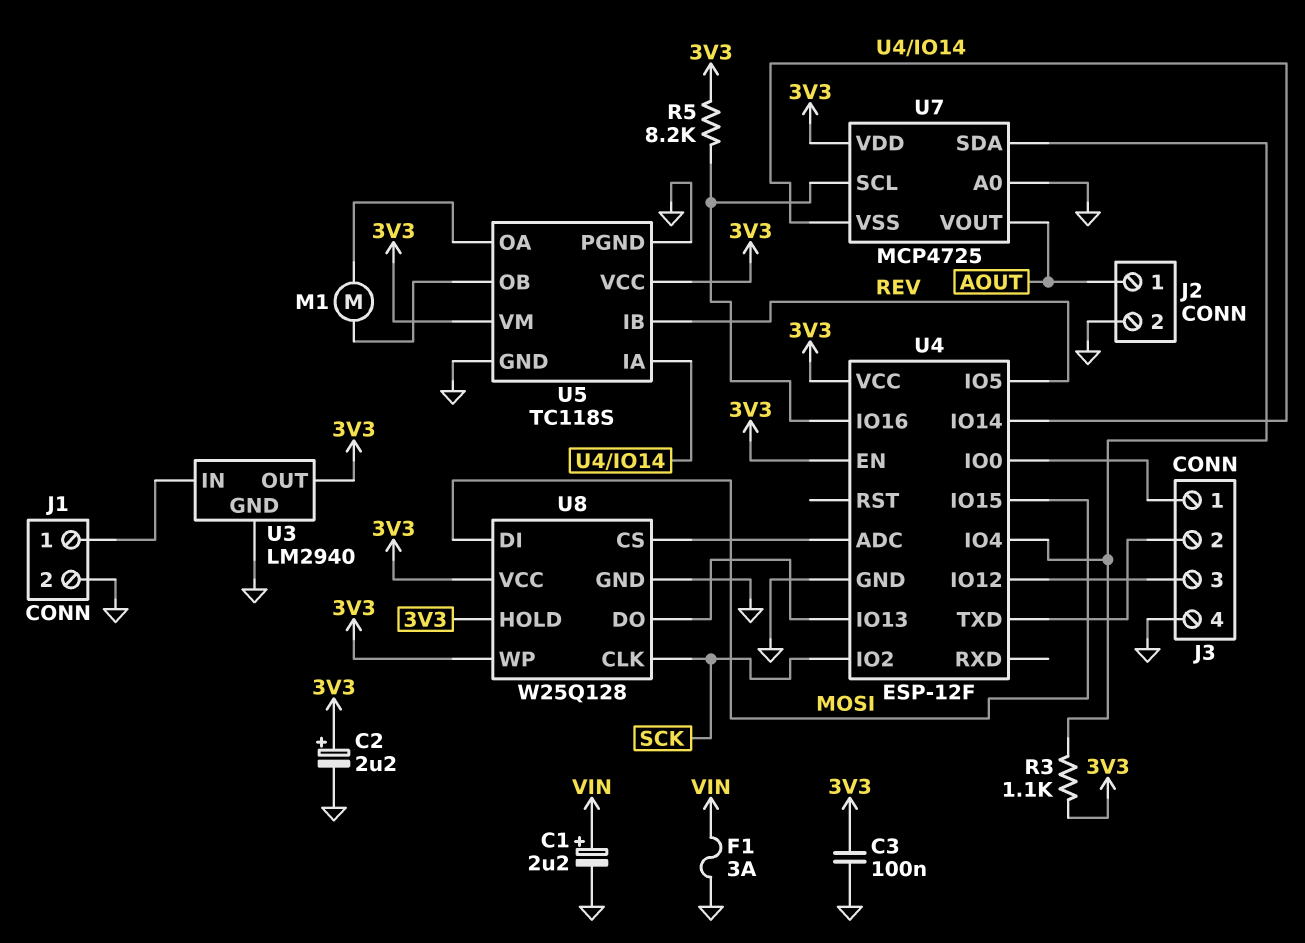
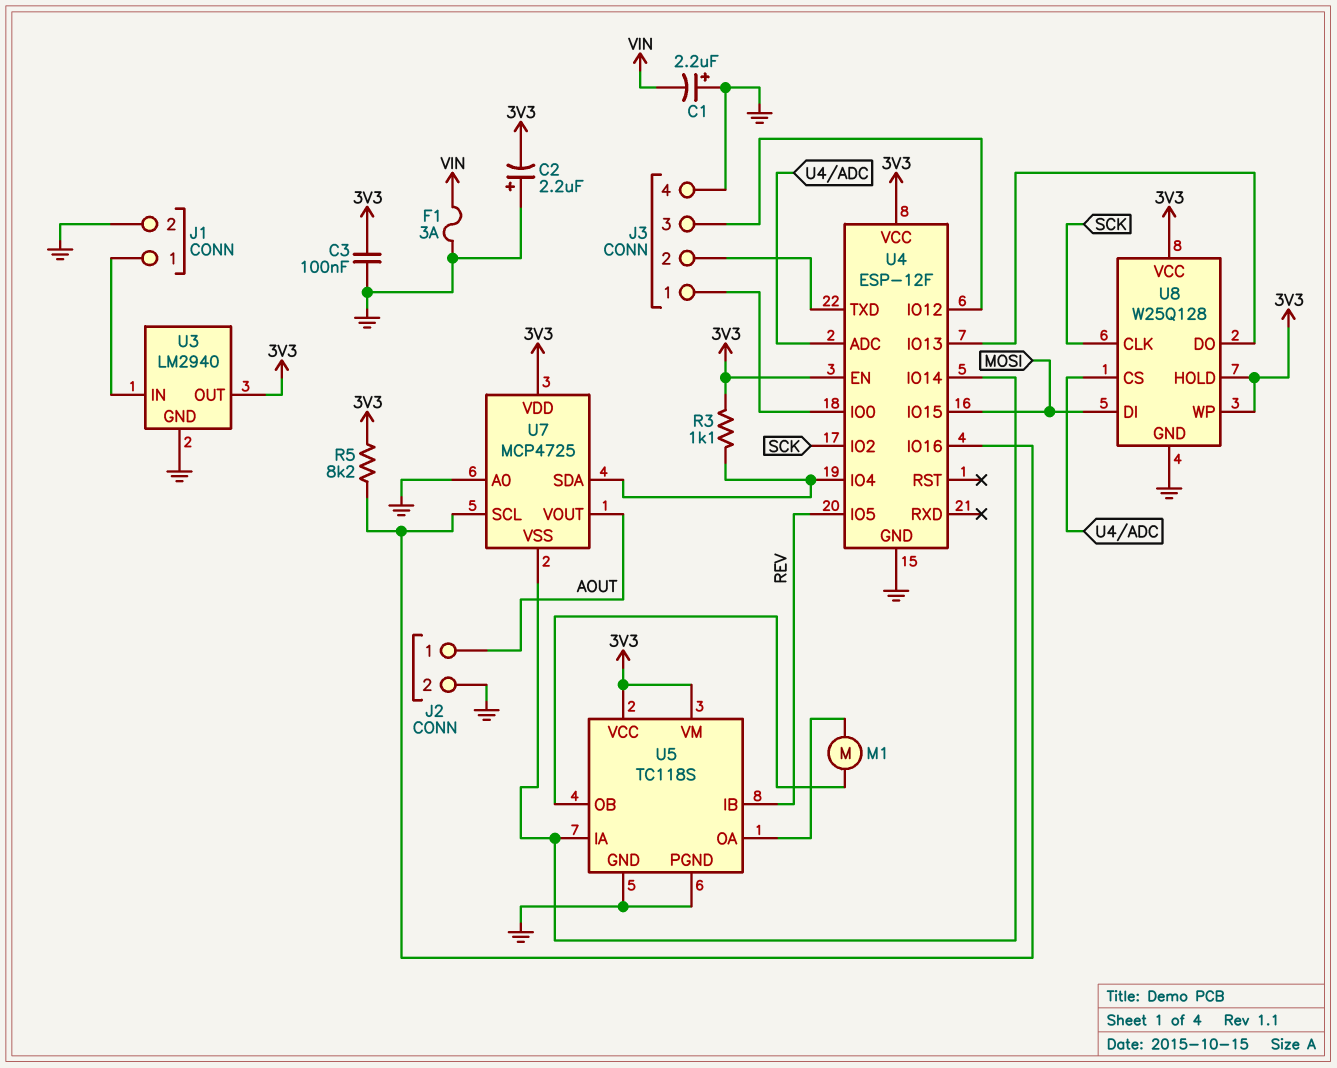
C1: 2.2uF (plus VIN, minus GND) -> 2.2uF (plus GND, minus VIN)
C2: 2.2uF (plus 3V3, minus GND) -> 2.2uF (plus GND, minus 3V3)

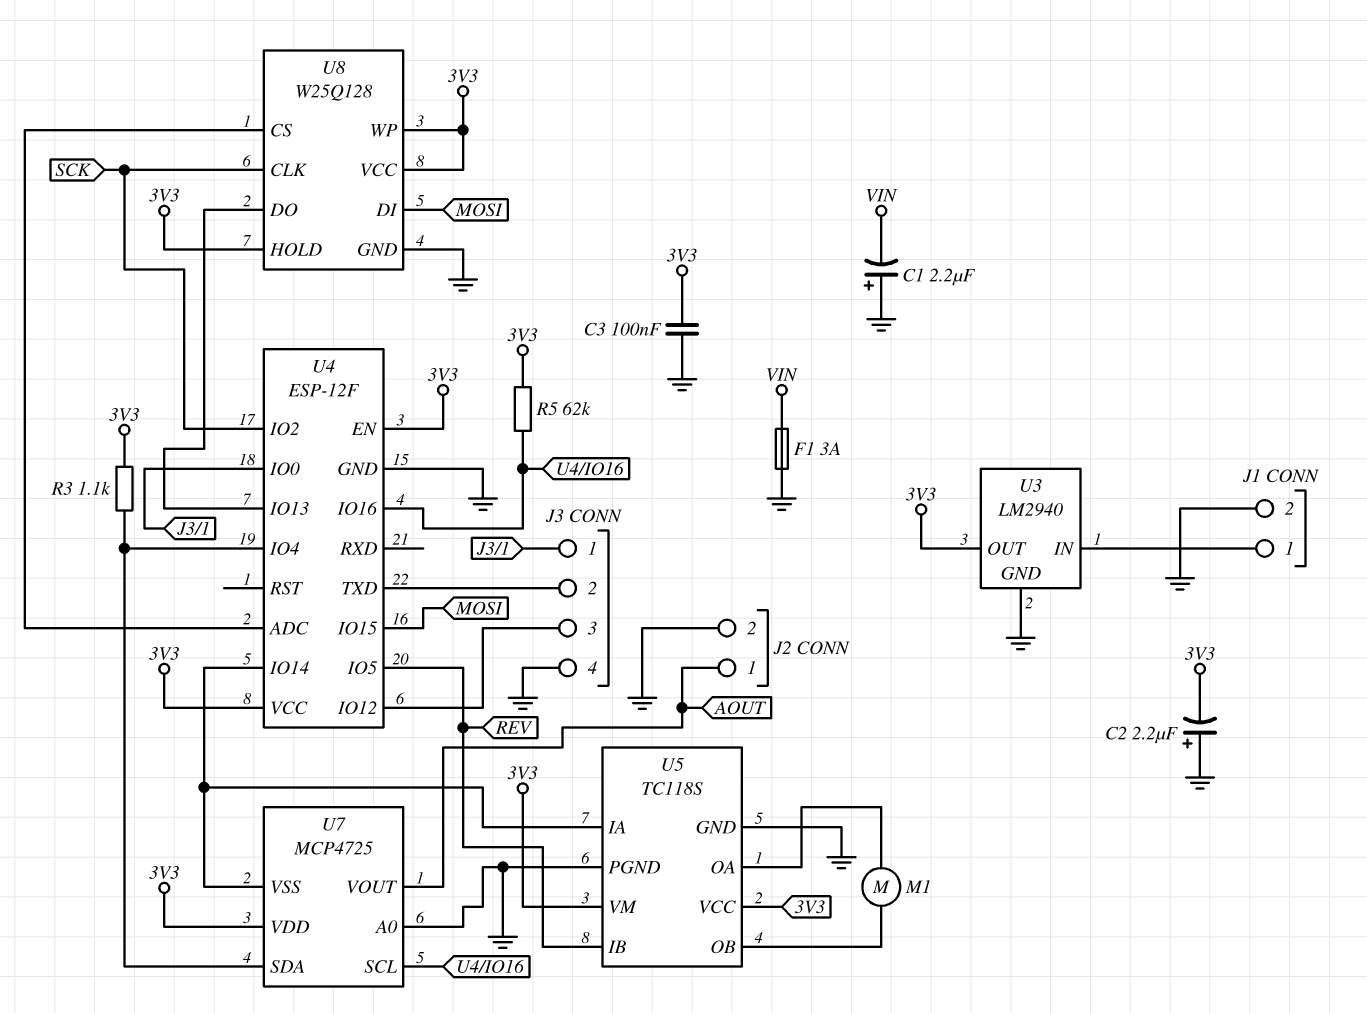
R5: 8.2k (3V3, U4/IO16) -> 62k (3V3, U4/IO16)

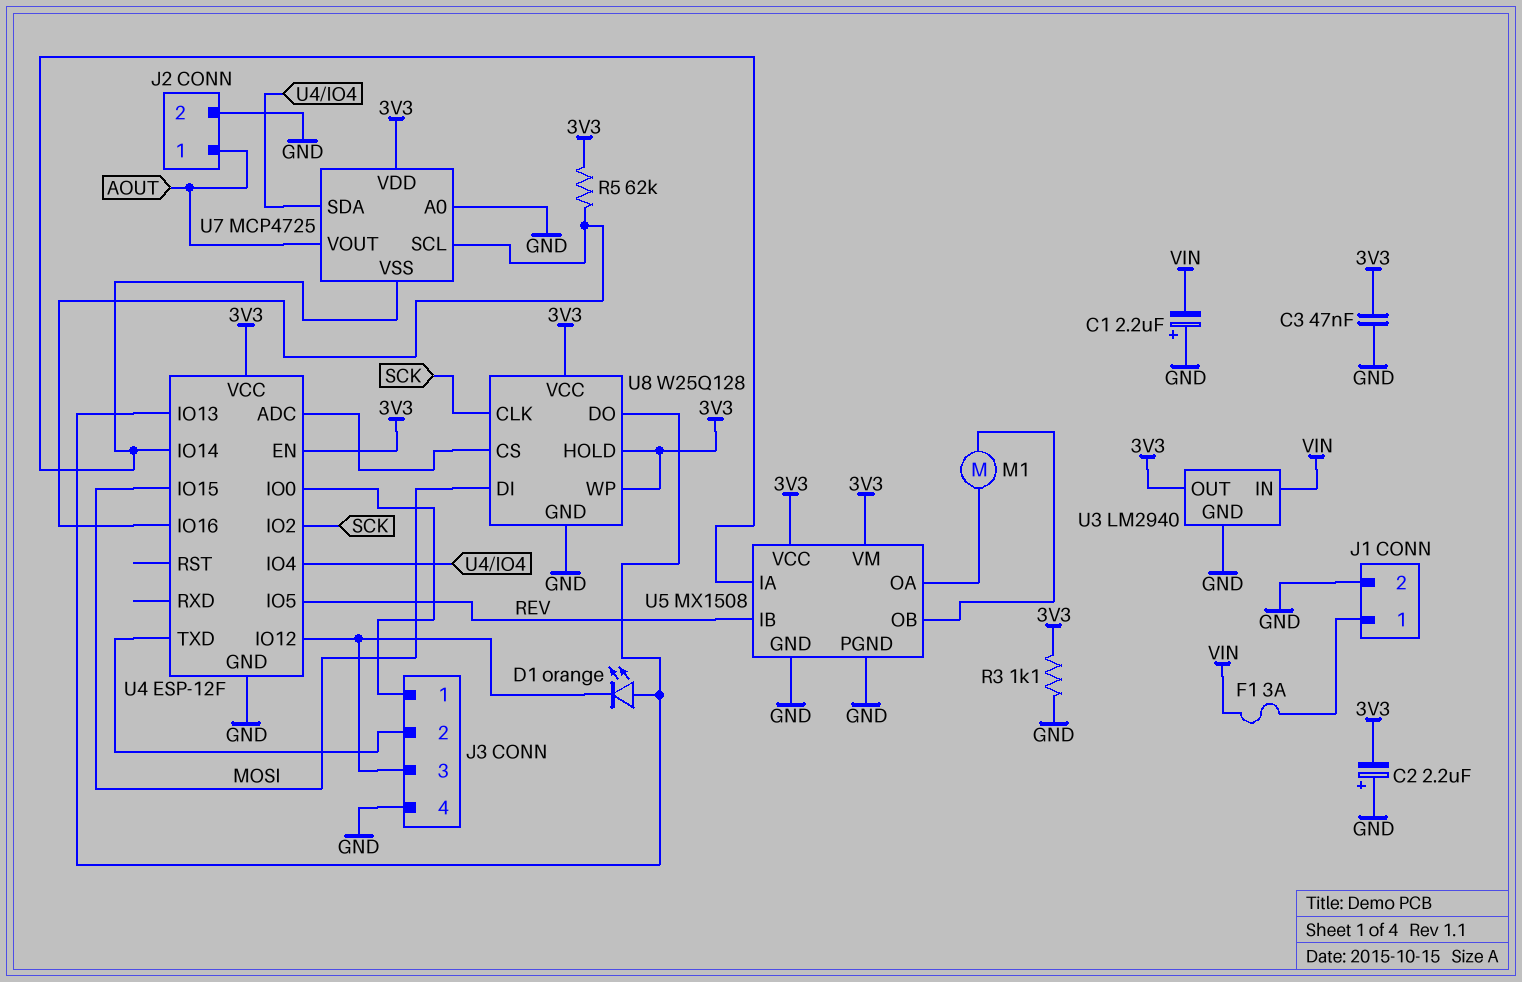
C3: 100nF (3V3, GND) -> 47nF (3V3, GND)
D1: none -> LED orange (A U4/IO13, K J3/3)
F1: 3A (GND, VIN) -> 3A (J1/1, VIN)
R3: 1.1k (3V3, U4/IO4) -> 1.1k (3V3, GND)
U3 pin IN: J1/1 -> VIN
U5: TC118S -> MX1508

